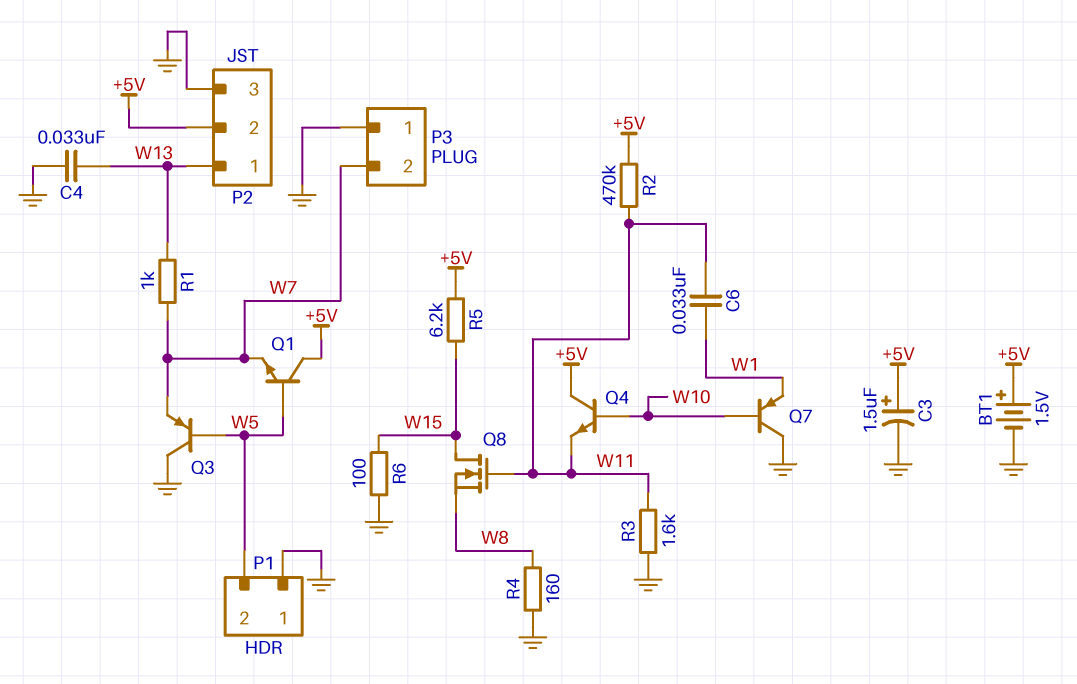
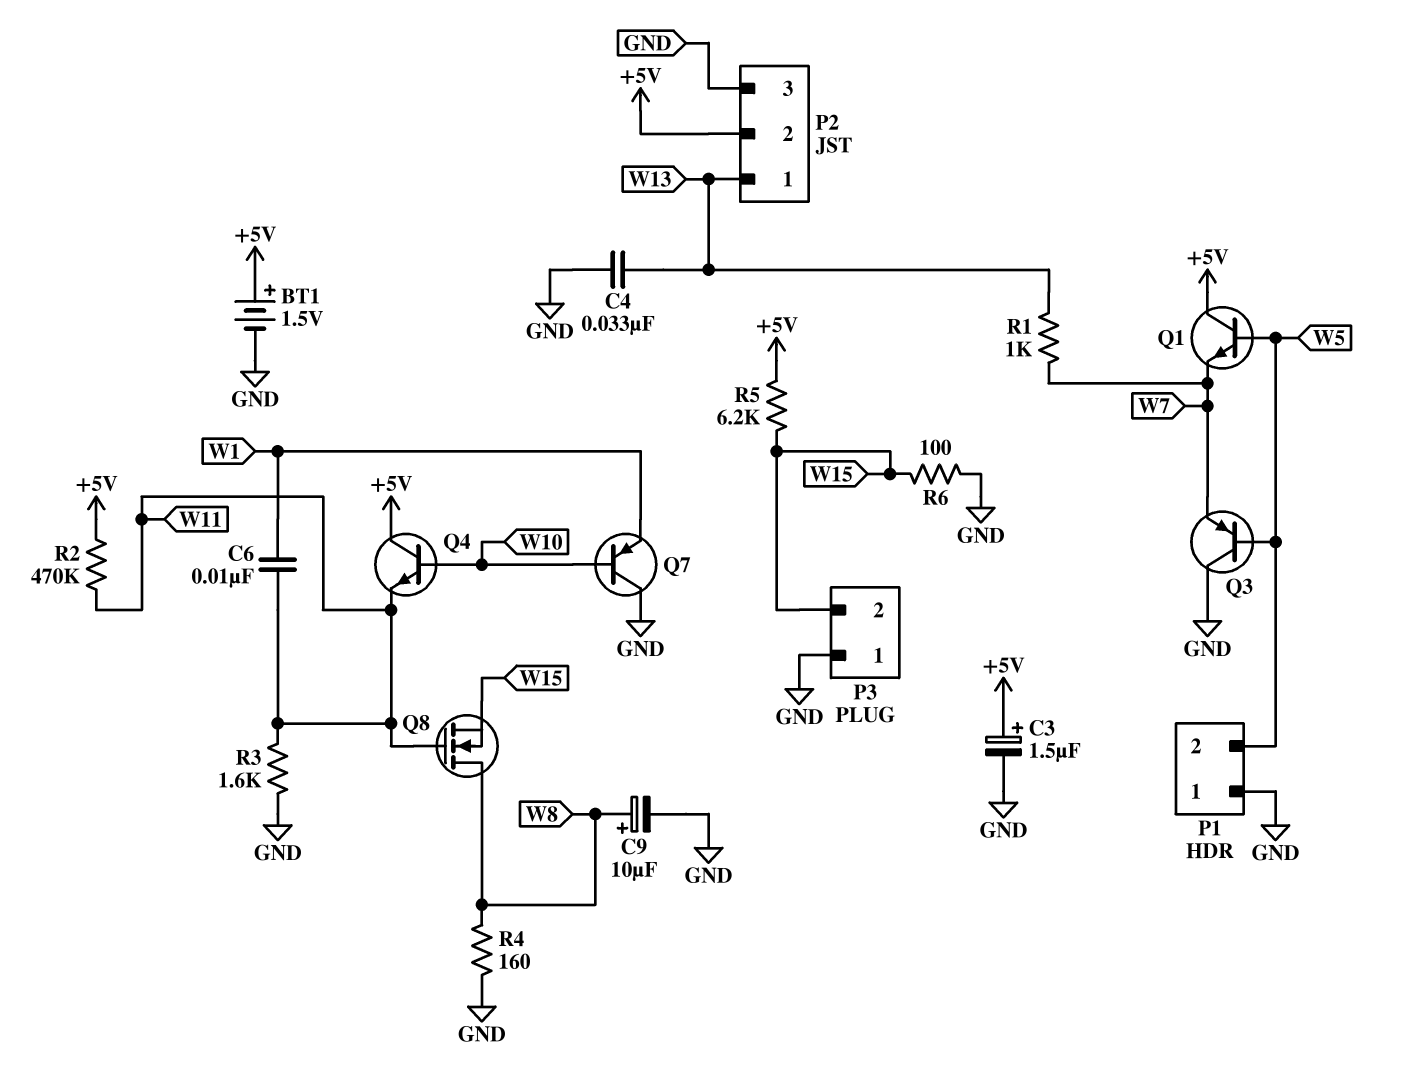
C6: 33nF (W1, W11) -> 10nF (W1, W11)
C9: none -> 10uF (plus W8, minus GND)
P3 pin 2: W7 -> W15
Q8: NMOS (G W11, D W15, S W8) -> NMOS (G W11, D W8, S W15)

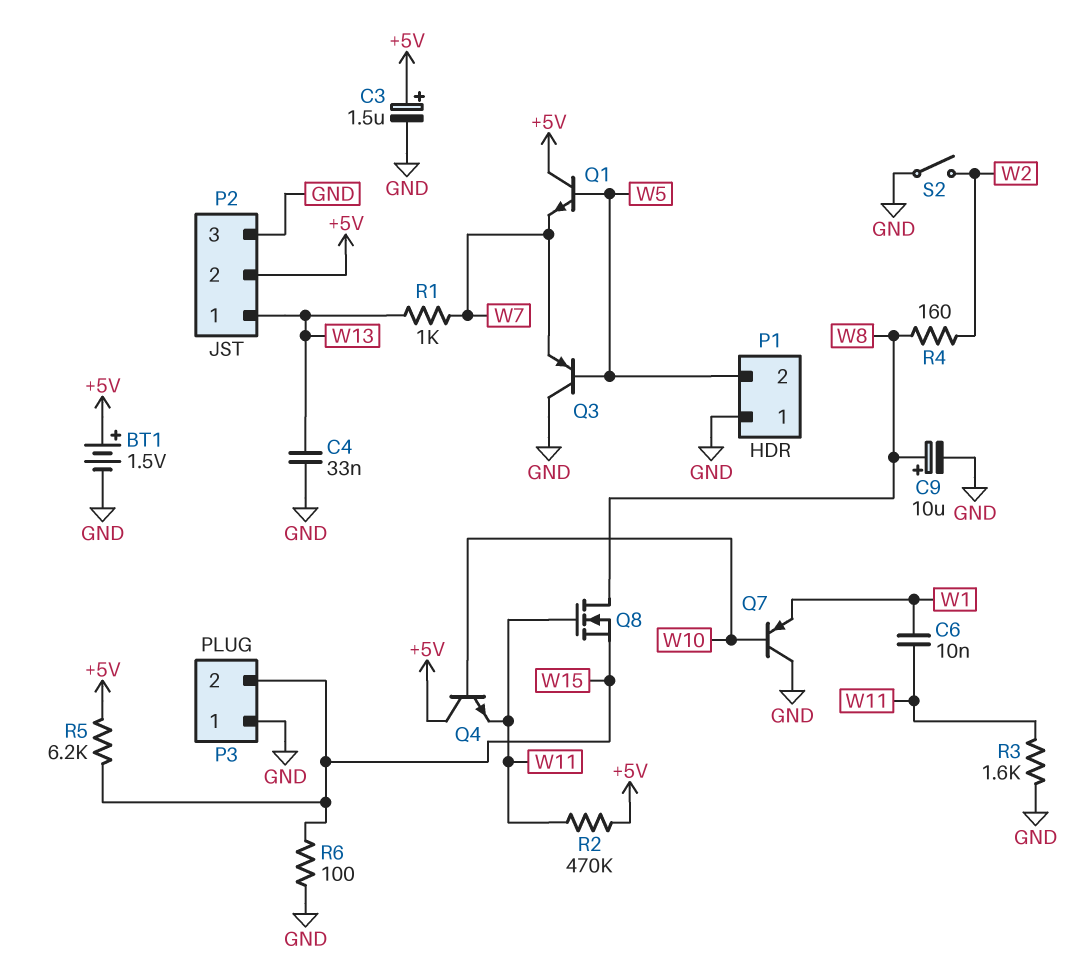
R4: 160 (GND, W8) -> 160 (W2, W8)
S2: none -> switch (GND, W2)

